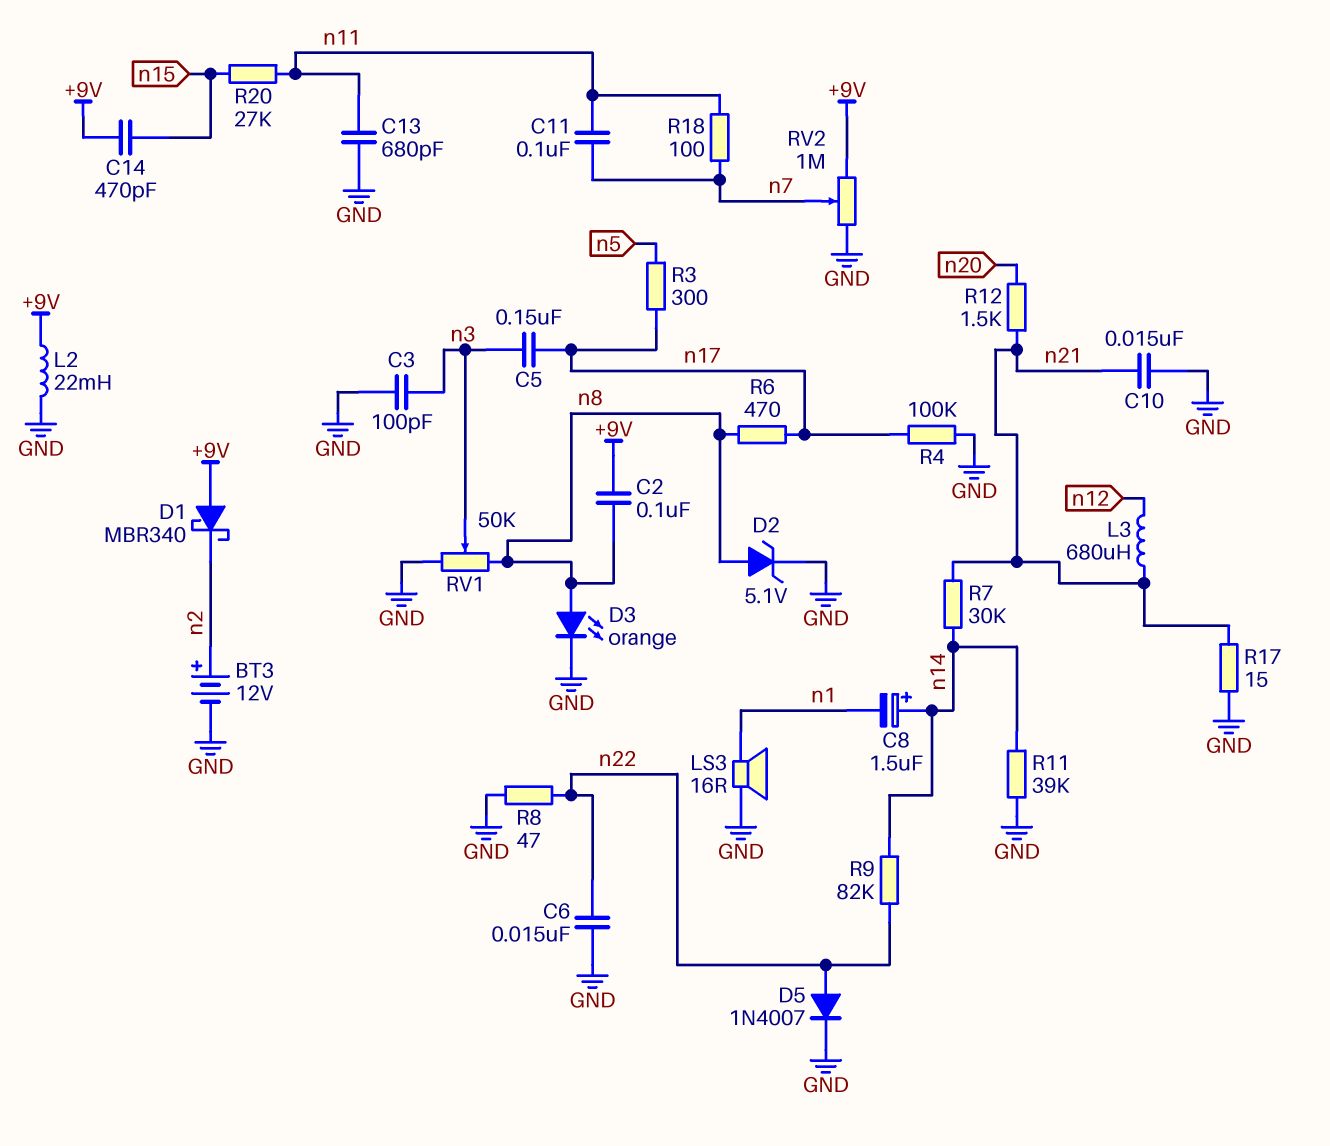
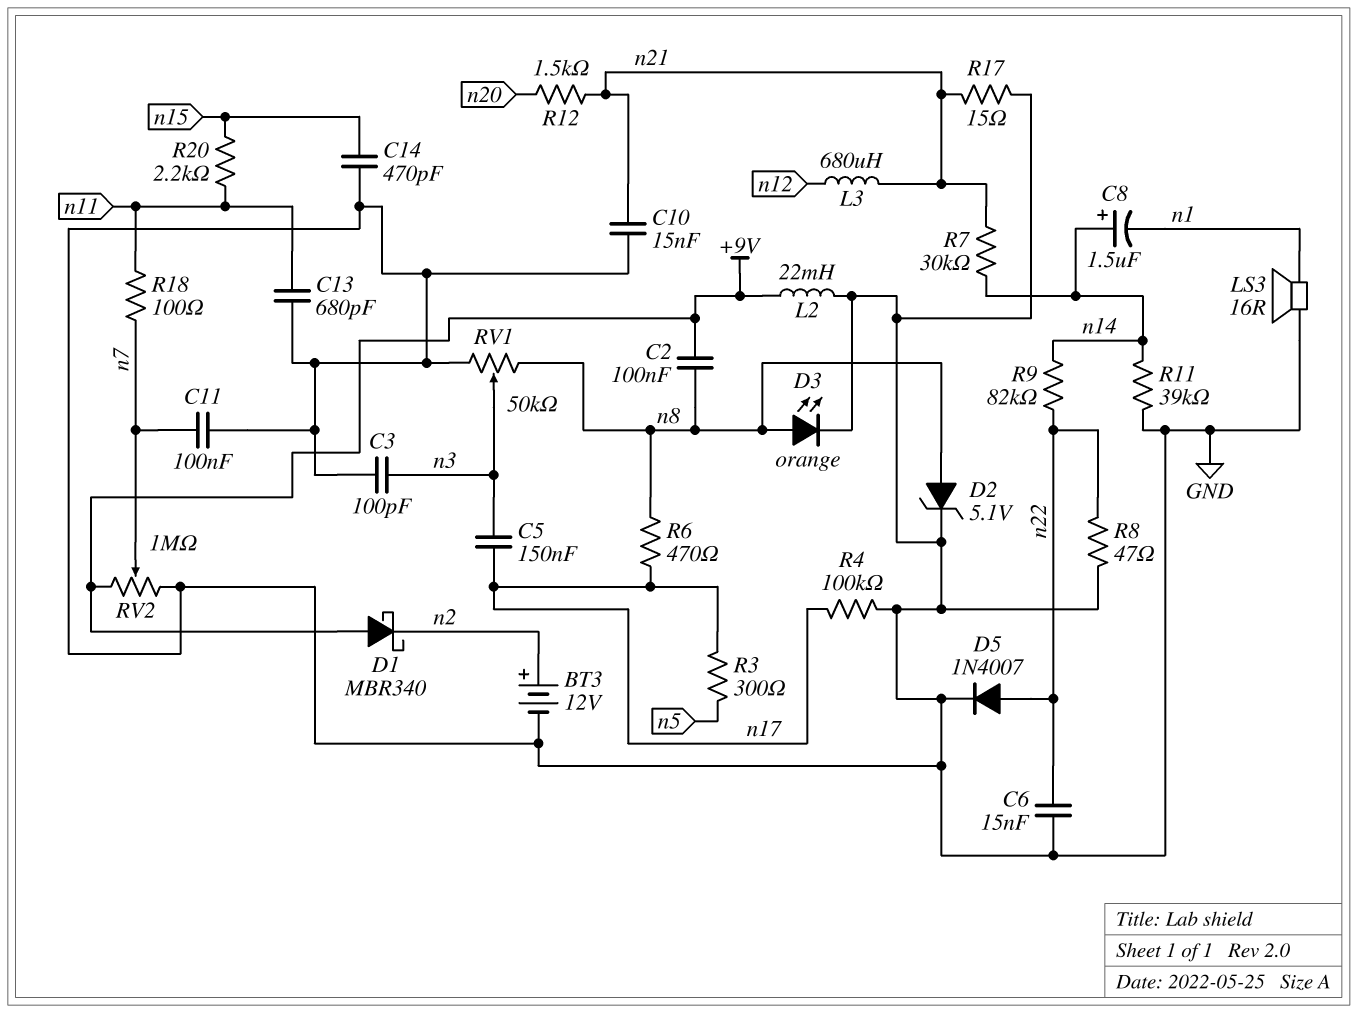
C11: 100nF (n7, n11) -> 100nF (GND, n7)
C14: 470pF (+9V, n15) -> 470pF (GND, n15)
R20: 27k (n11, n15) -> 2.2k (n11, n15)

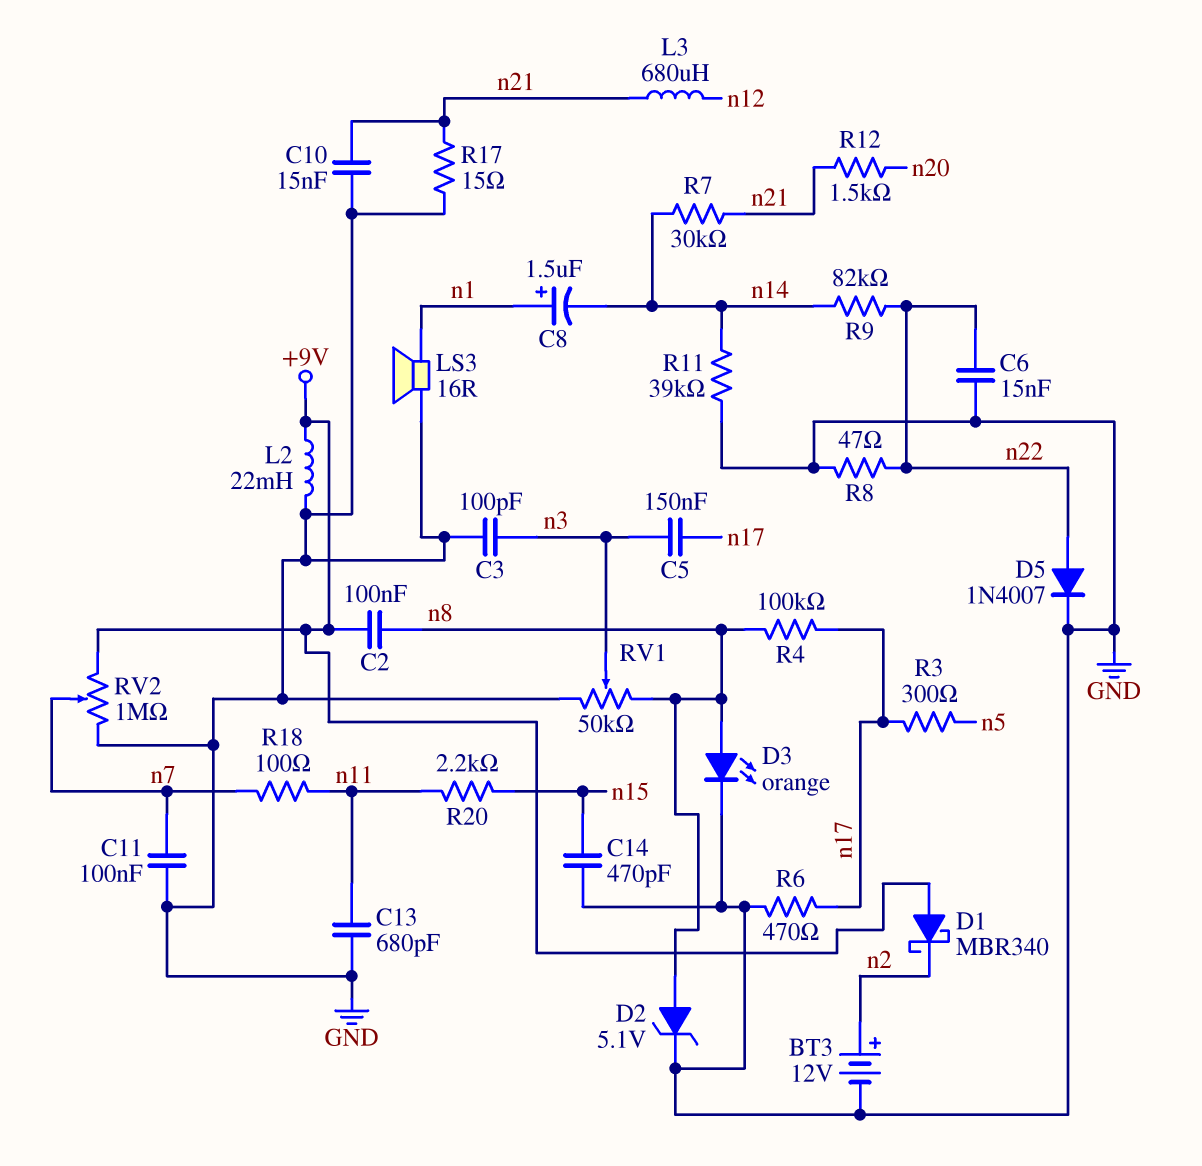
C8: 1.5uF (plus n14, minus n1) -> 1.5uF (plus n1, minus n14)
R4: 100k (GND, n17) -> 100k (n8, n17)
R6: 470 (n8, n17) -> 470 (GND, n17)

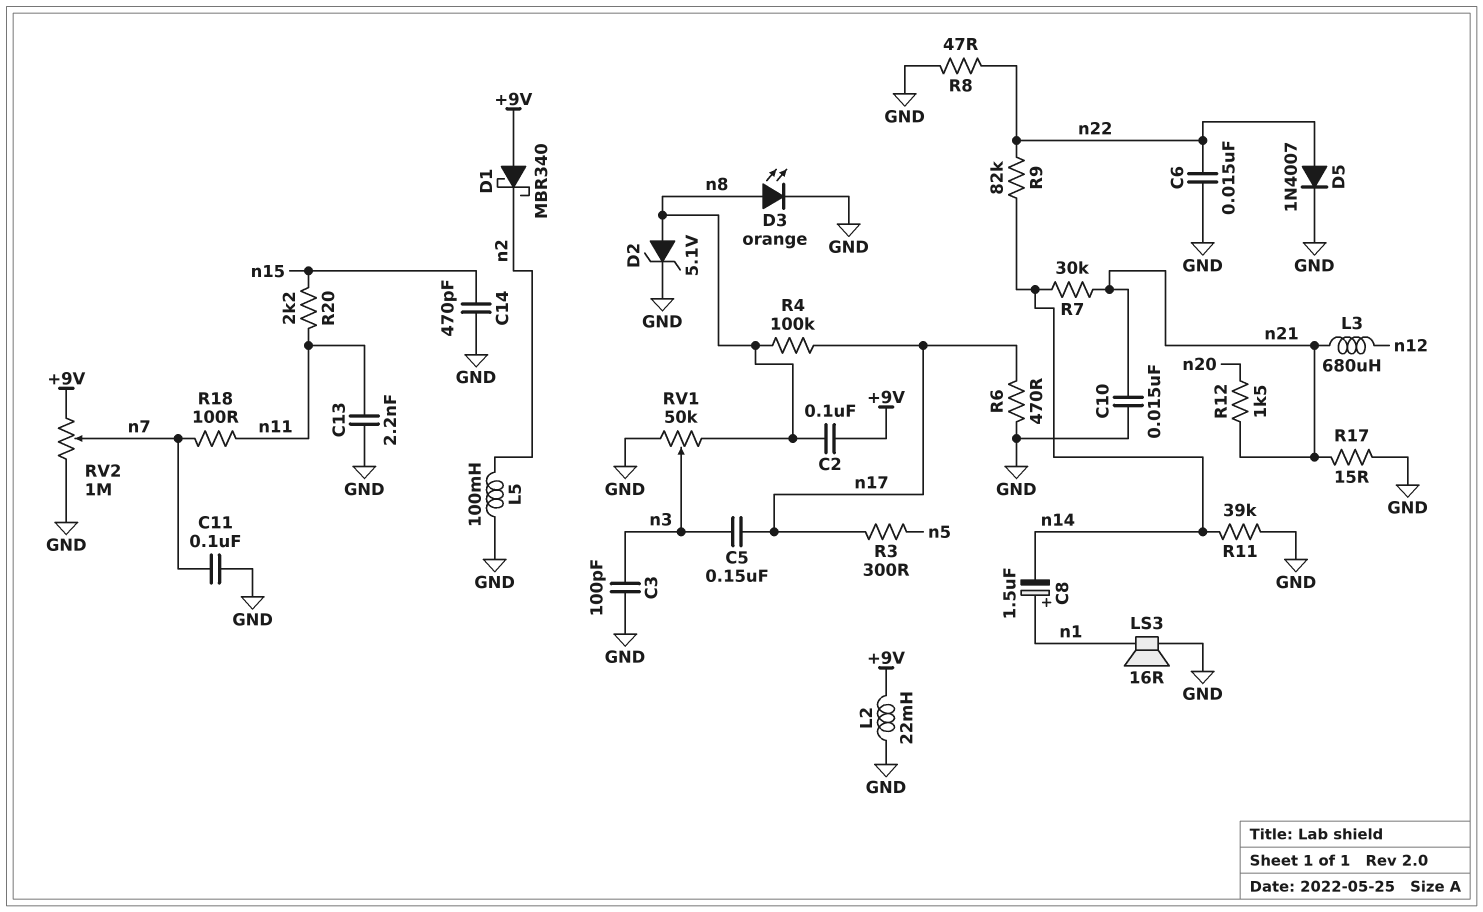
BT3: 12V (plus n2, minus GND) -> none
C13: 680pF (GND, n11) -> 2.2nF (GND, n11)
L5: none -> 100mH (GND, n2)

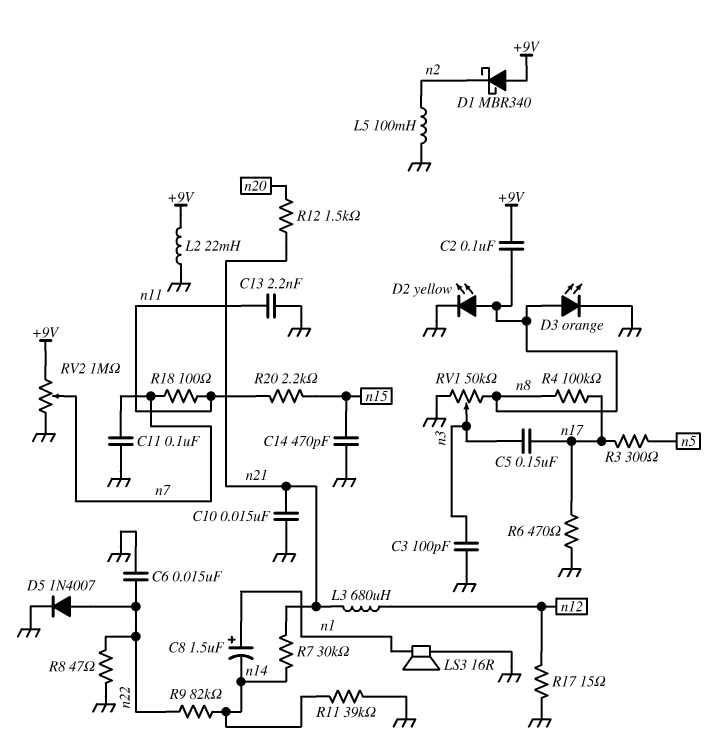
D2: zener 5.1V (A n8, K GND) -> LED yellow (A n8, K GND)
R17: 15 (GND, n21) -> 15 (GND, n12)

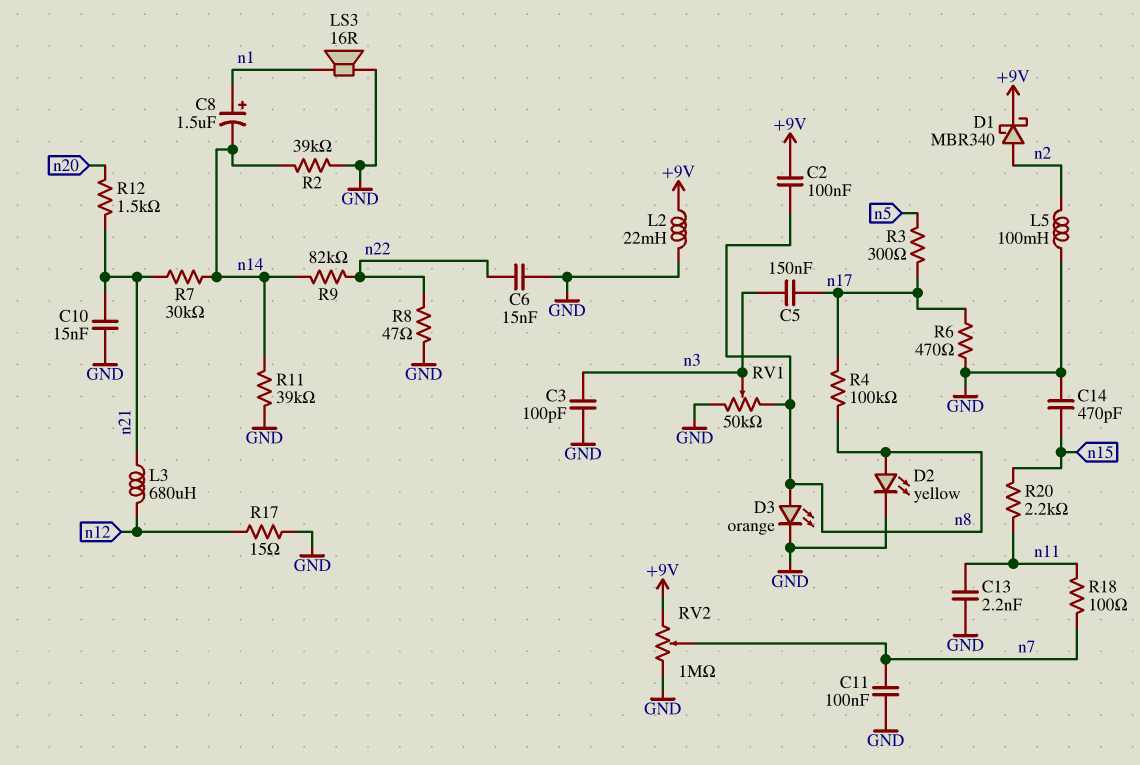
D1: schottky MBR340 (A +9V, K n2) -> schottky MBR340 (A n2, K +9V)
D5: diode 1N4007 (A n22, K GND) -> none
R2: none -> 39k (GND, n14)

